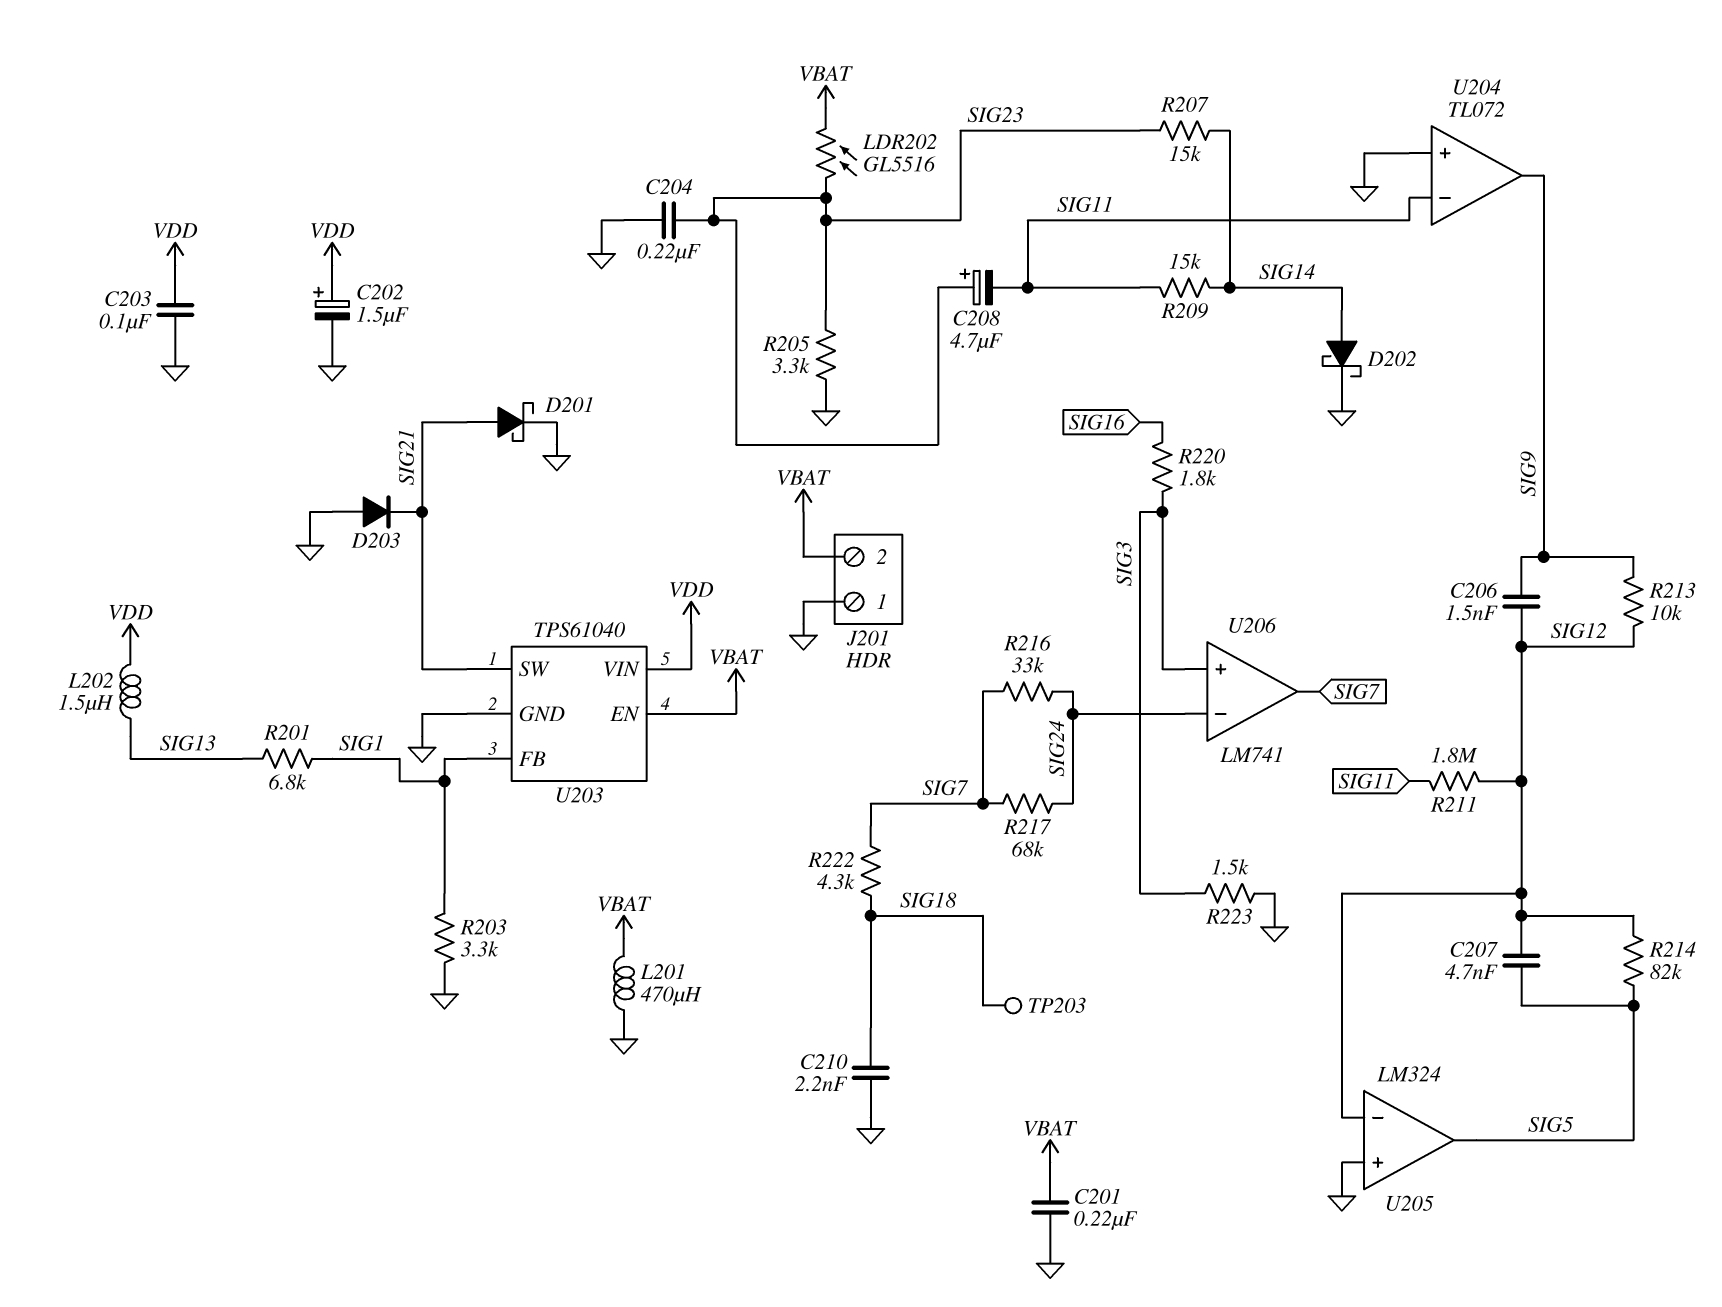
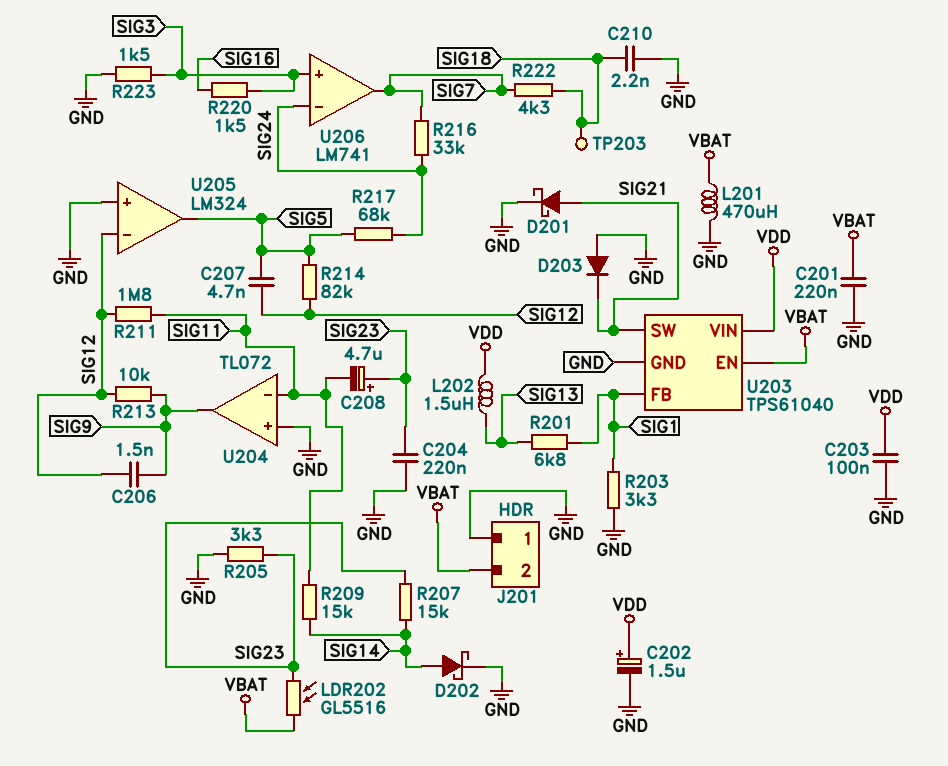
R217: 68k (SIG7, SIG24) -> 68k (SIG5, SIG24)
R220: 1.8k (SIG3, SIG16) -> 1.5k (SIG3, SIG16)

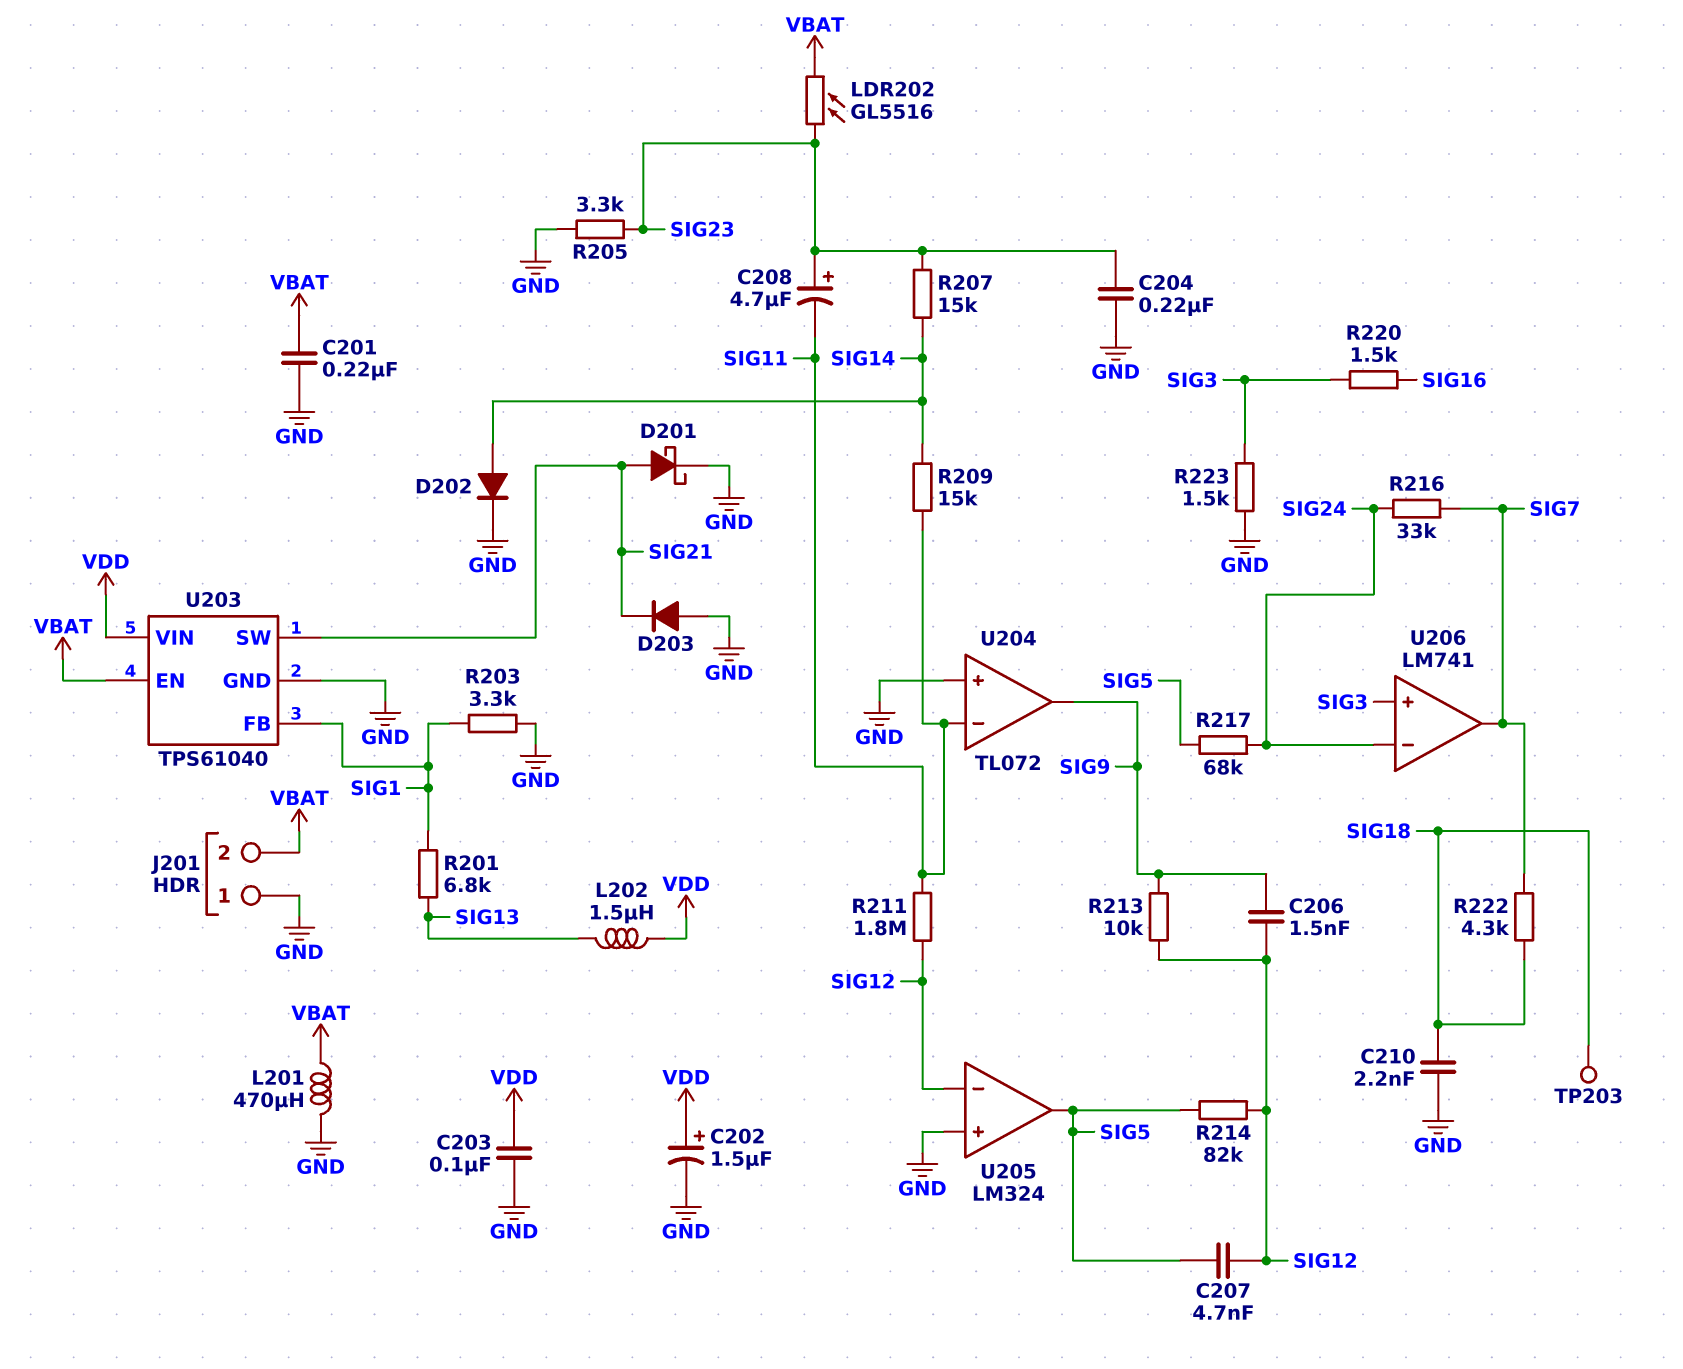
D202: schottky (A SIG14, K GND) -> diode (A SIG14, K GND)

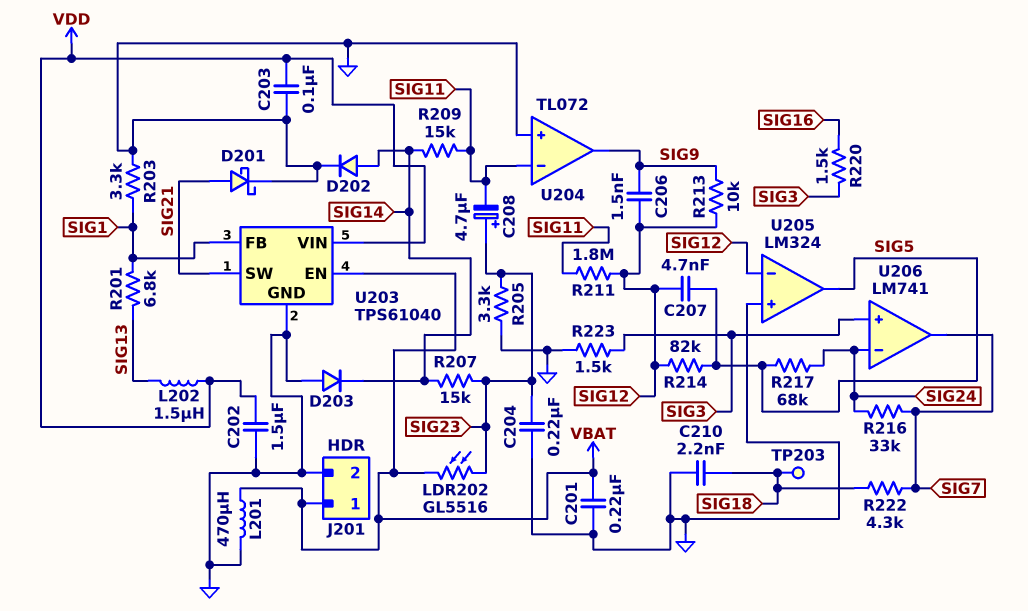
C202: 1.5uF (plus VDD, minus GND) -> 1.5uF (GND, VDD)
D203: diode (A GND, K SIG21) -> diode (A GND, K SIG14)
J201 pin 1: GND -> VBAT
J201 pin 2: VBAT -> GND

